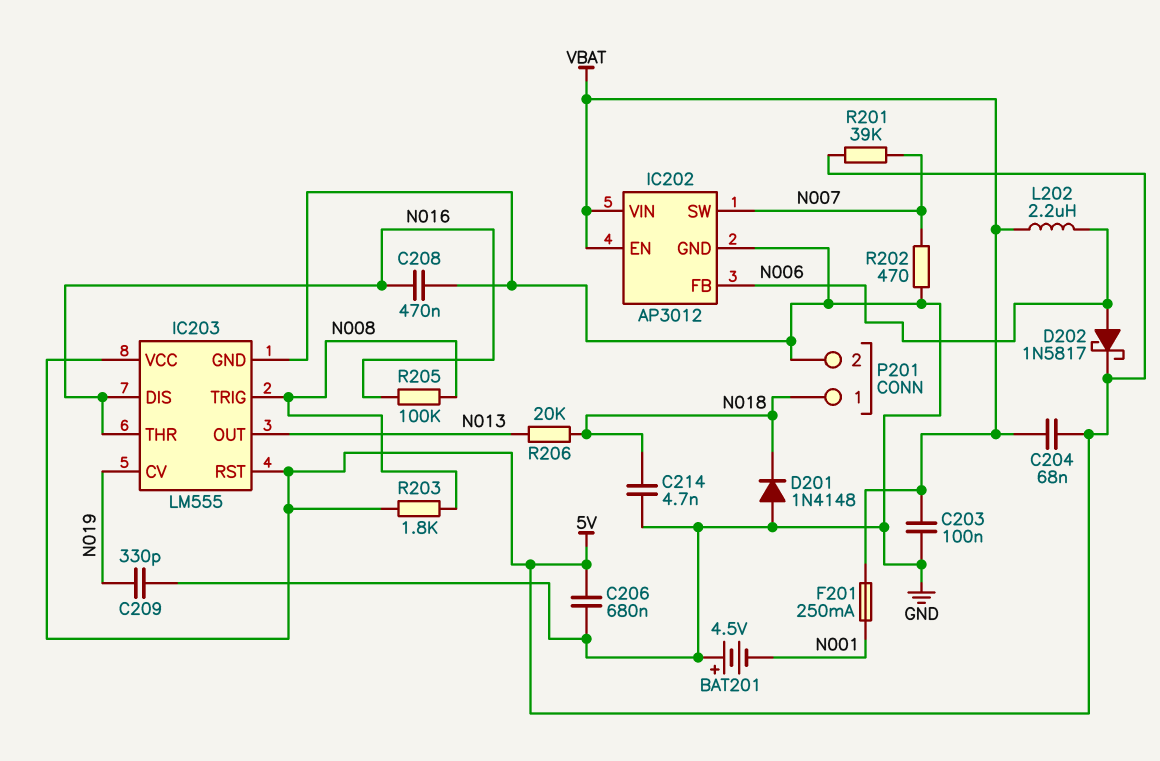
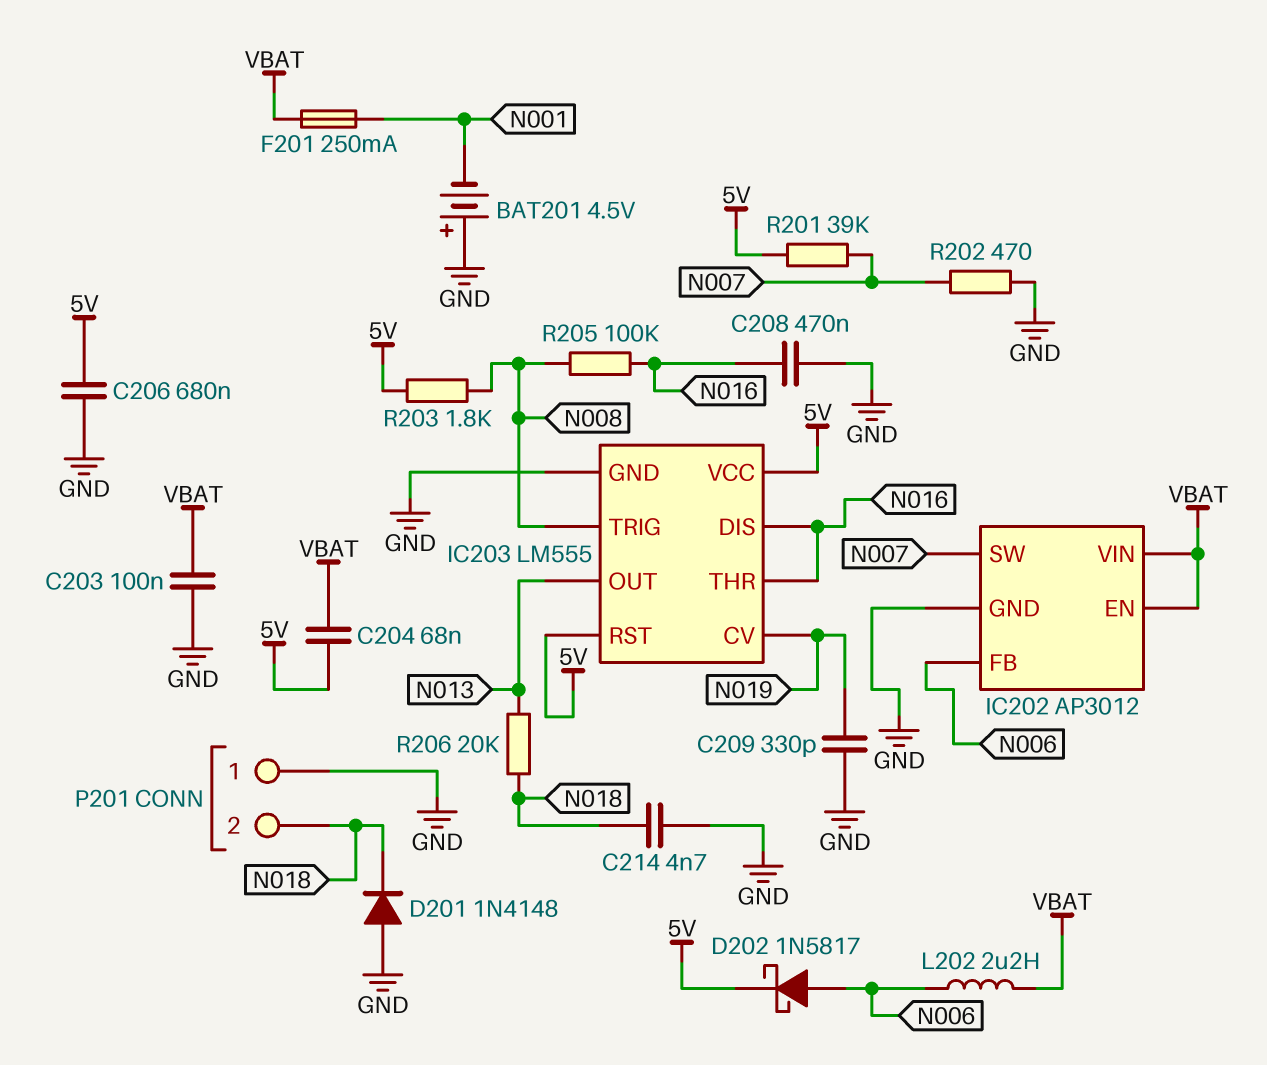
P201 pin 1: N018 -> GND
P201 pin 2: GND -> N018

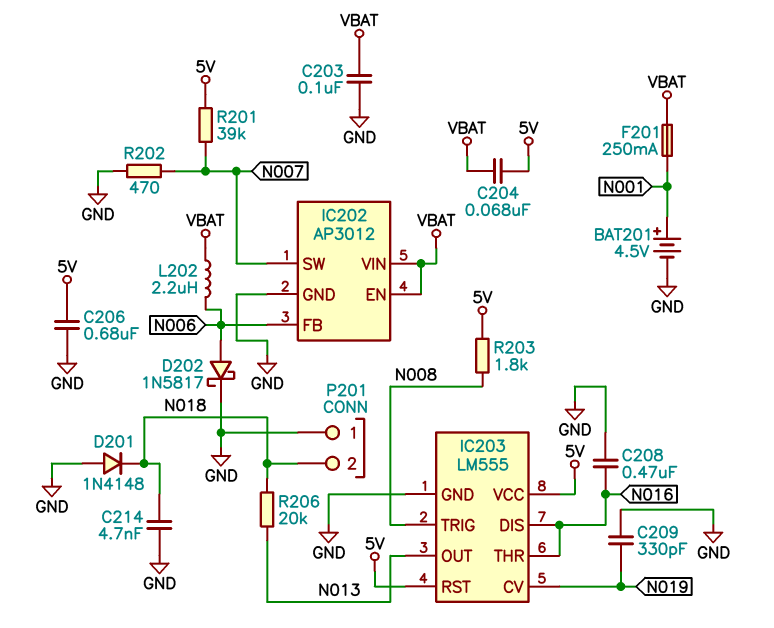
BAT201: 4.5V (plus GND, minus N001) -> 4.5V (plus N001, minus GND)
D202: schottky 1N5817 (A N006, K 5V) -> schottky 1N5817 (A N006, K GND)
R205: 100k (N008, N016) -> none

